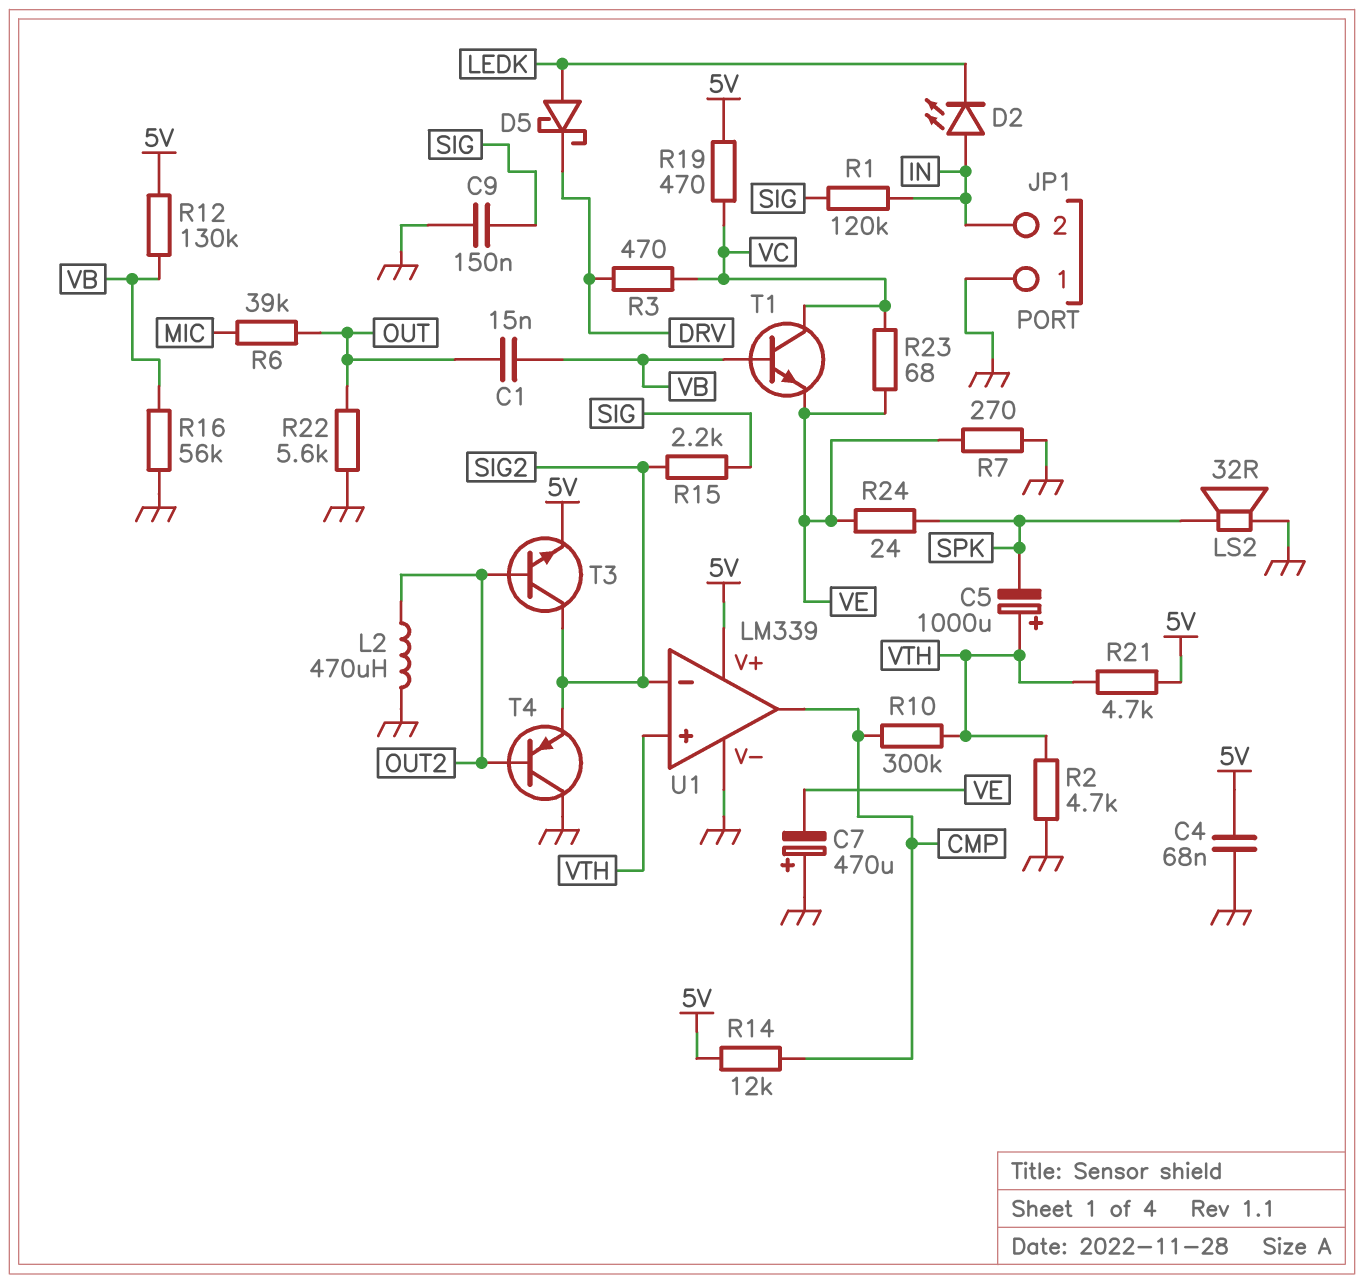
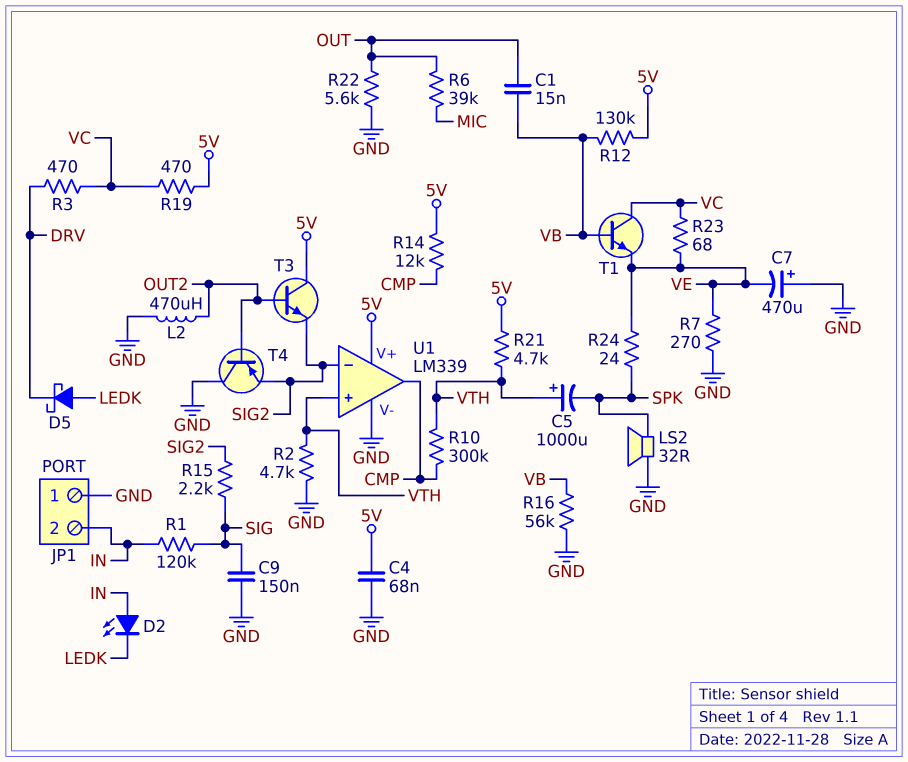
T3: NPN (B OUT2, C SIG2, E 5V) -> NPN (B OUT2, C 5V, E SIG2)

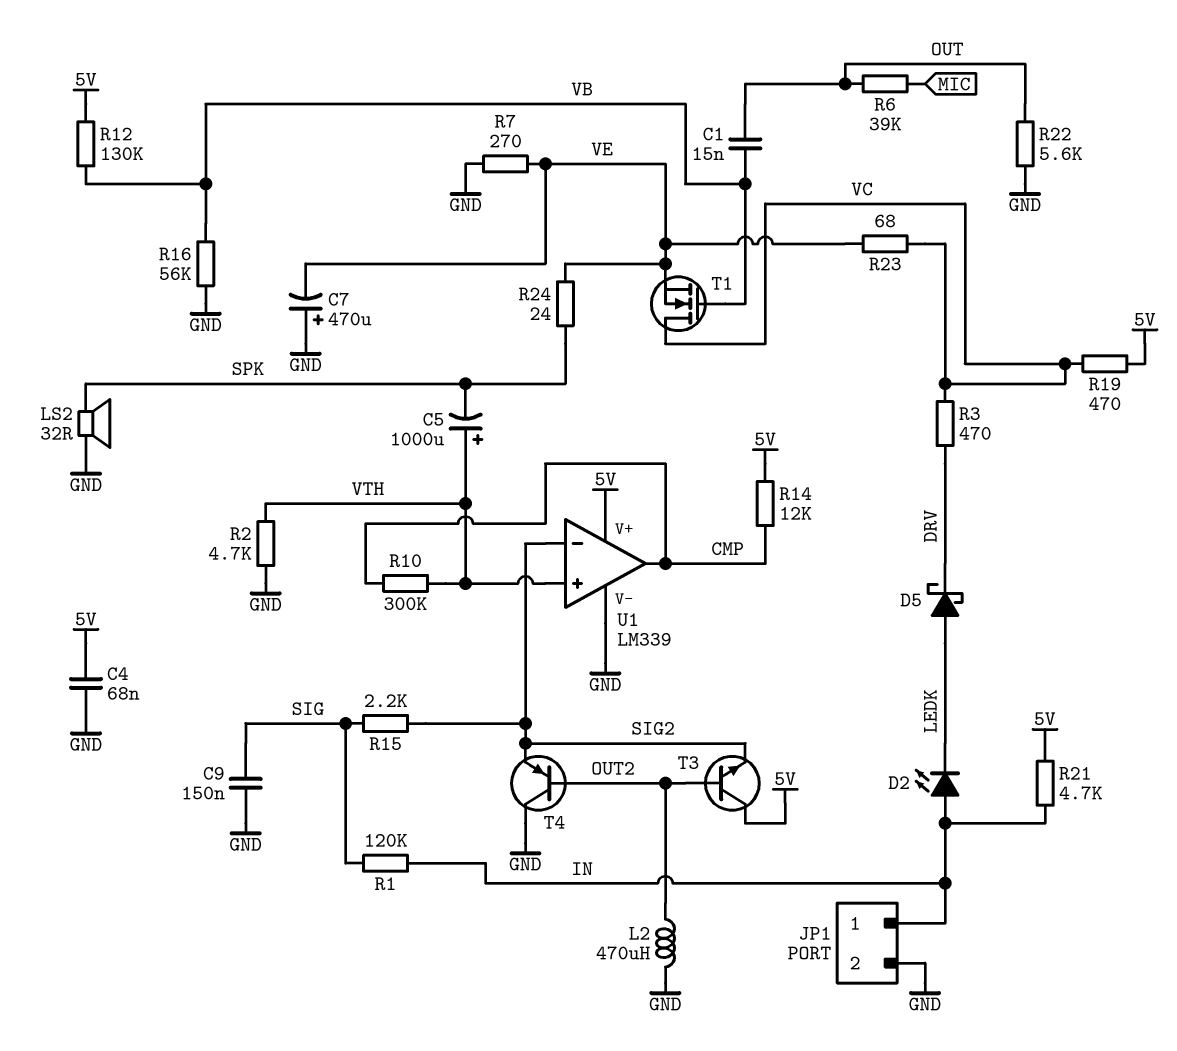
JP1 pin 1: GND -> IN
JP1 pin 2: IN -> GND
R21: 4.7k (5V, VTH) -> 4.7k (5V, IN)
T1: NPN (B VB, C VC, E VE) -> NMOS (G VB, D VC, S VE)

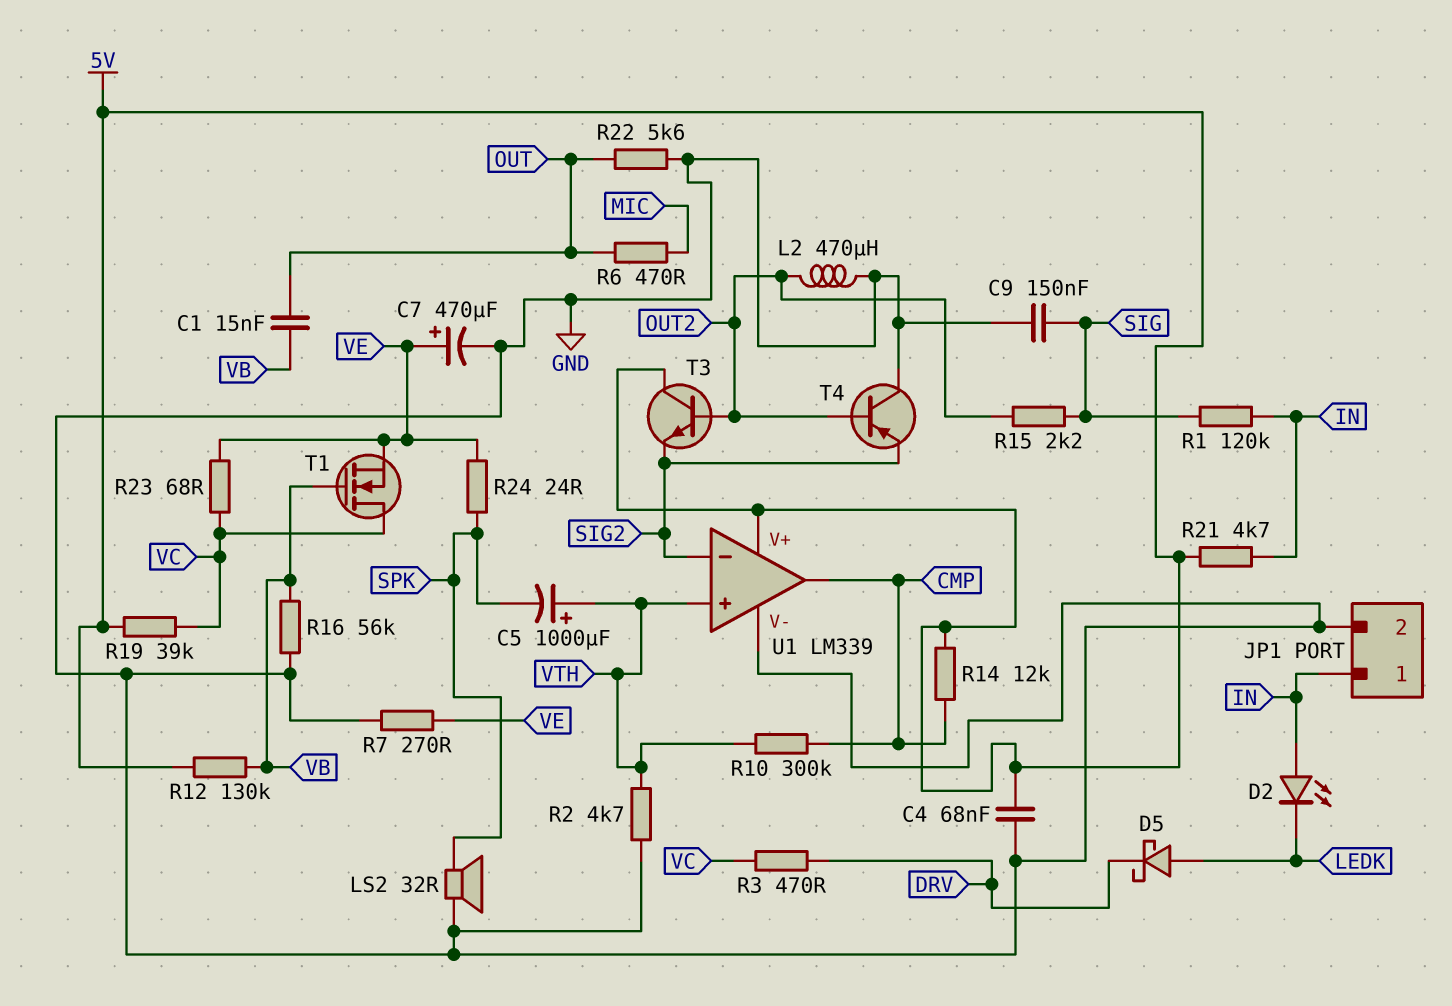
C7: 470uF (plus GND, minus VE) -> 470uF (plus VE, minus GND)
R6: 39k (MIC, OUT) -> 470 (MIC, OUT)
R15: 2.2k (SIG, SIG2) -> 2.2k (OUT2, SIG)
R19: 470 (5V, VC) -> 39k (5V, VC)

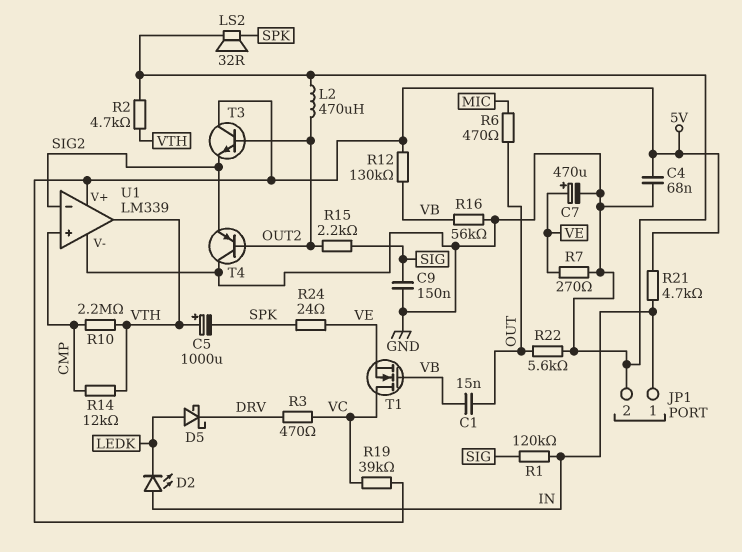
R10: 300k (CMP, VTH) -> 2.2M (CMP, VTH)
R14: 12k (5V, CMP) -> 12k (CMP, VTH)
R23: 68 (VC, VE) -> none
U1 pin in+: VTH -> CMP
U1 pin out: CMP -> VTH

